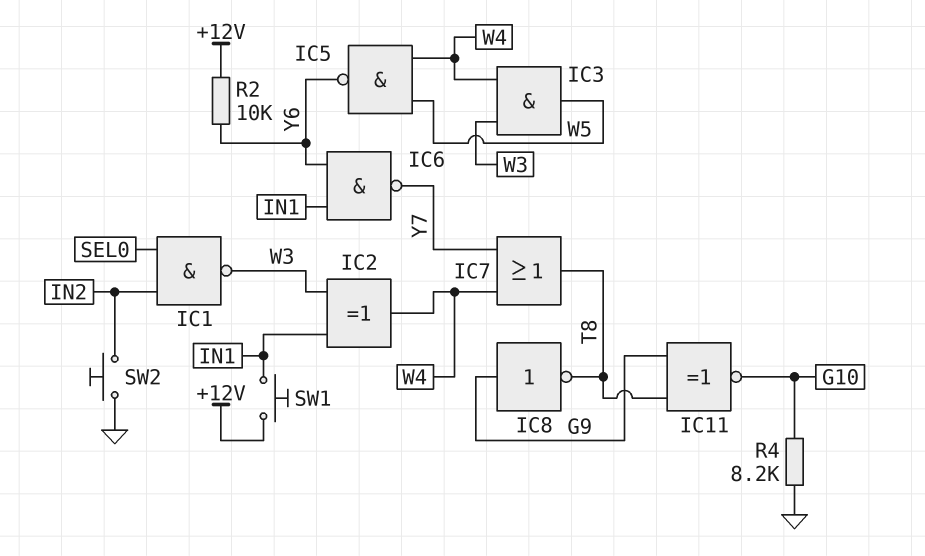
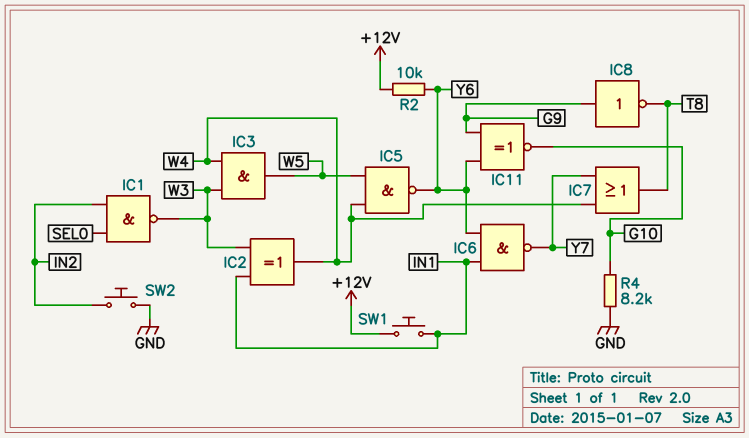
IC11: XNOR (in G9, in T8, out G10) -> XNOR (in G9, in Y6, out G10)

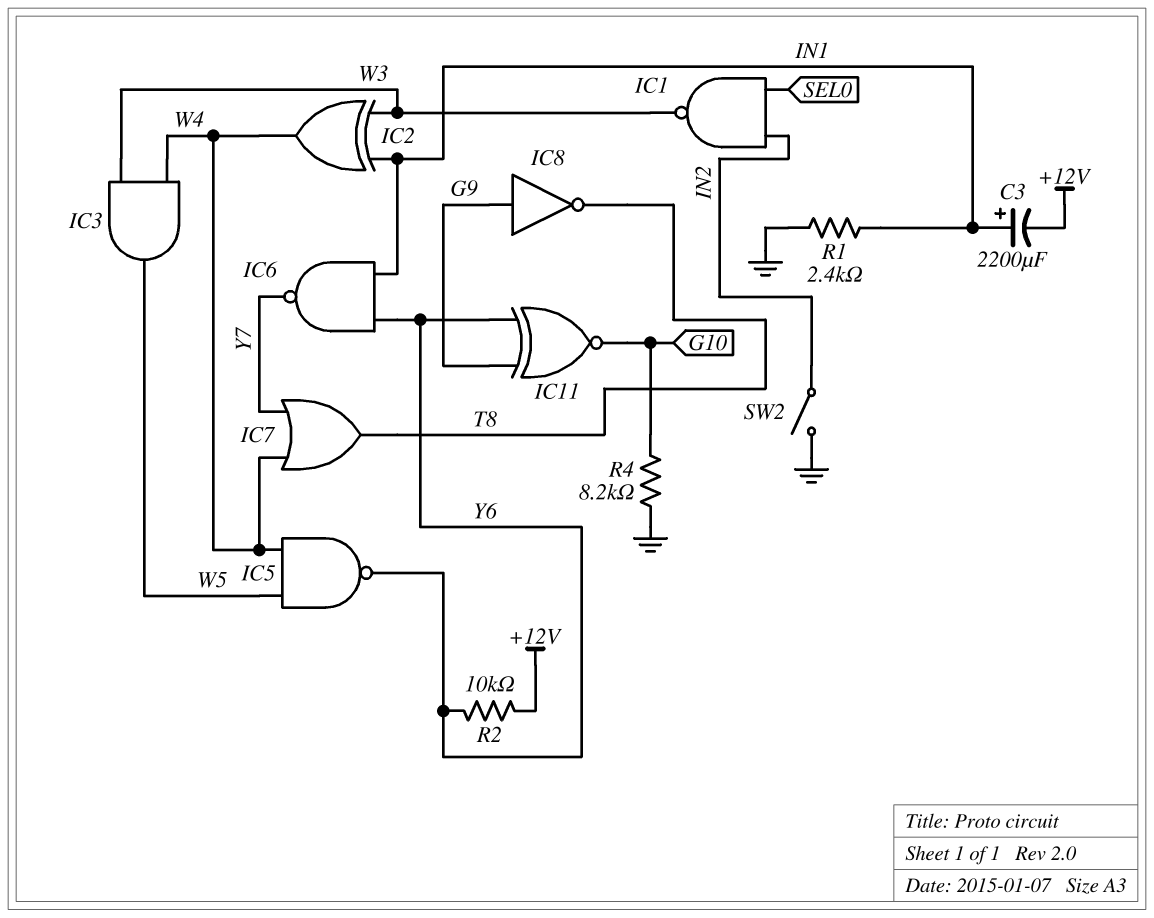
C3: none -> 2200uF (plus IN1, minus +12V)
R1: none -> 2.4k (GND, IN1)
SW1: button (+12V, IN1) -> none
SW2: button (GND, IN2) -> switch (GND, IN2)

